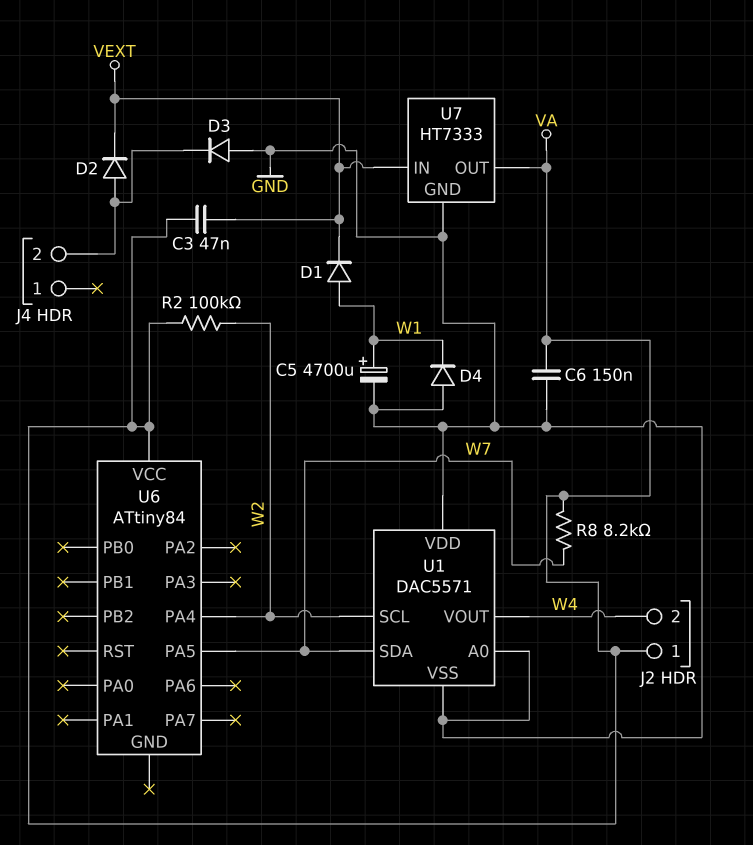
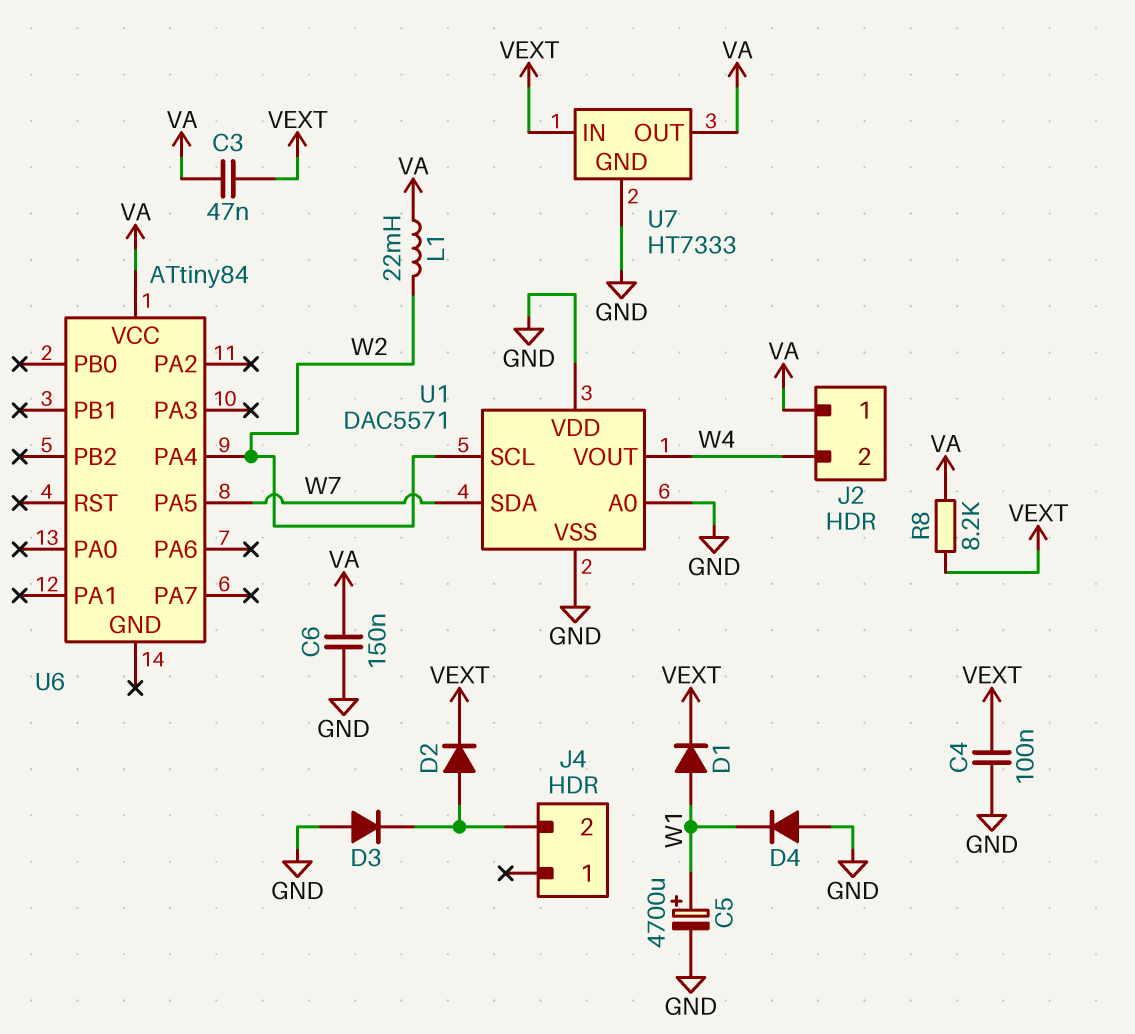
C4: none -> 100nF (GND, VEXT)
L1: none -> 22mH (VA, W2)
R2: 100k (VA, W2) -> none
R8: 8.2k (VA, W7) -> 8.2k (VA, VEXT)

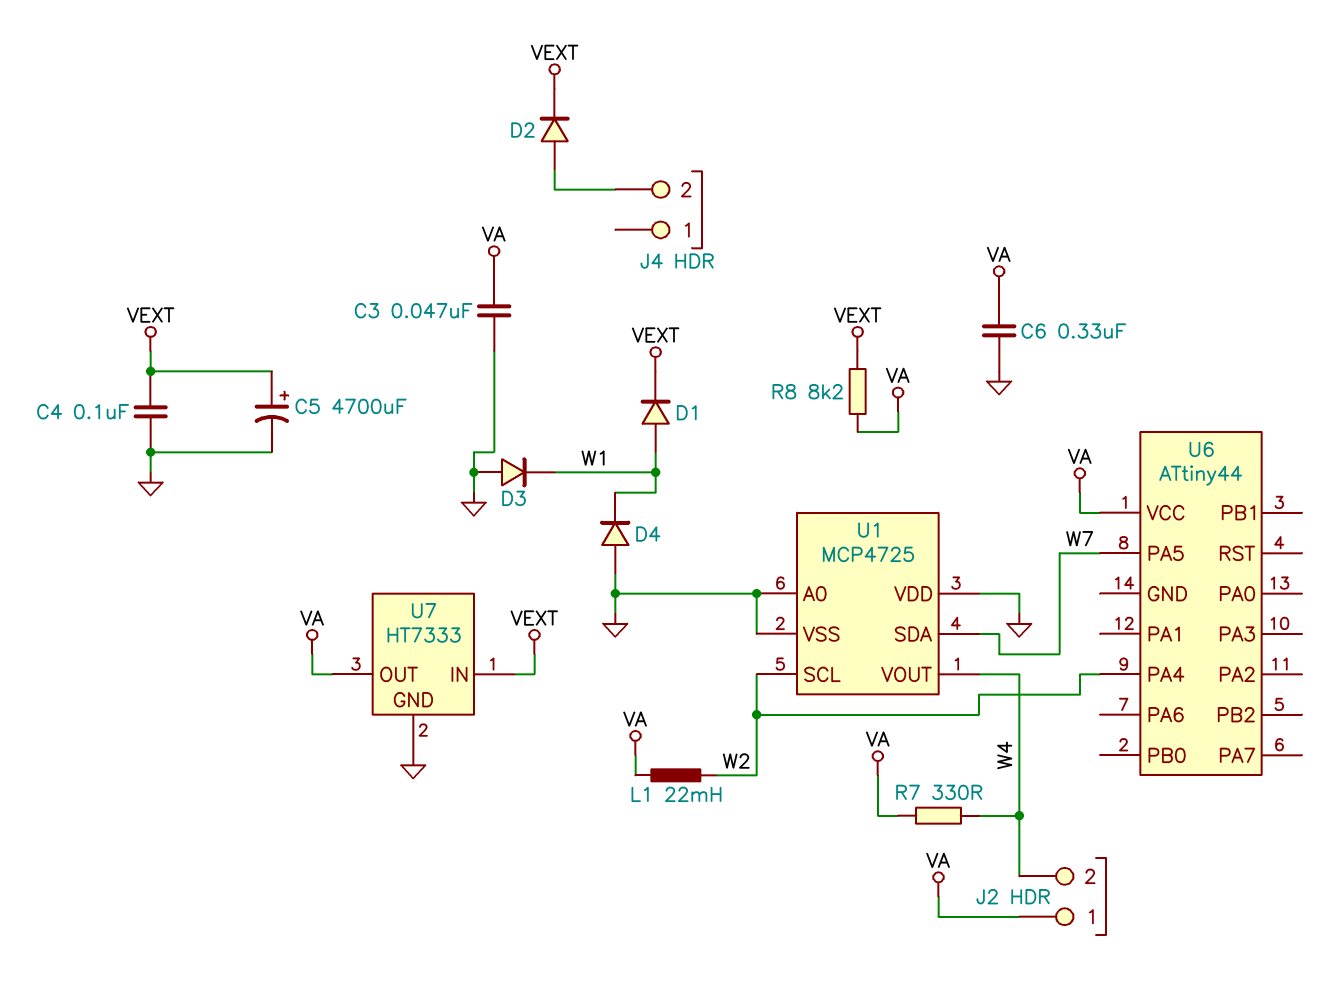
C3: 47nF (VA, VEXT) -> 47nF (GND, VA)
C5: 4700uF (plus W1, minus GND) -> 4700uF (plus VEXT, minus GND)
C6: 150nF (GND, VA) -> 330nF (GND, VA)
D3: diode (A GND, K J4/2) -> diode (A GND, K W1)
R7: none -> 330 (VA, W4)
U1: DAC5571 -> MCP4725
U6: ATtiny84 -> ATtiny44

